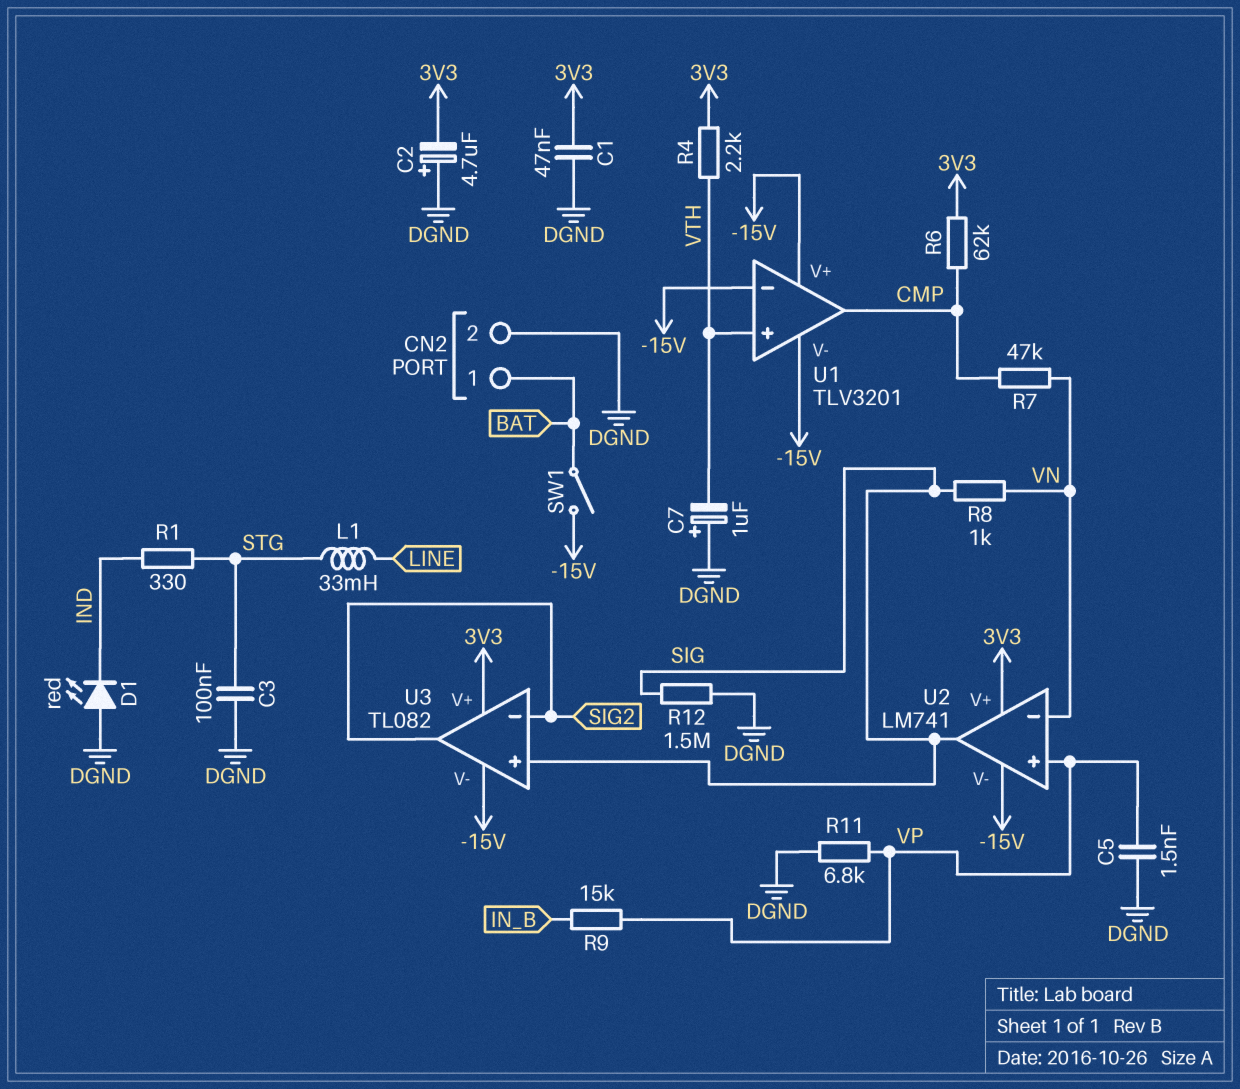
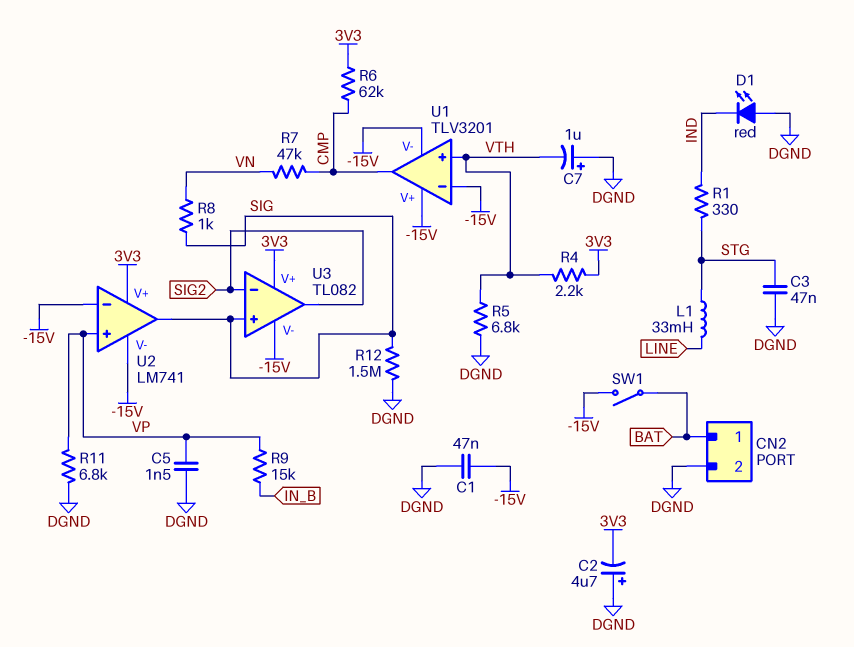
C1: 47nF (3V3, DGND) -> 47nF (-15V, DGND)
C3: 100nF (DGND, STG) -> 47nF (DGND, STG)
R5: none -> 6.8k (DGND, VTH)
U2 pin in-: VN -> -15V

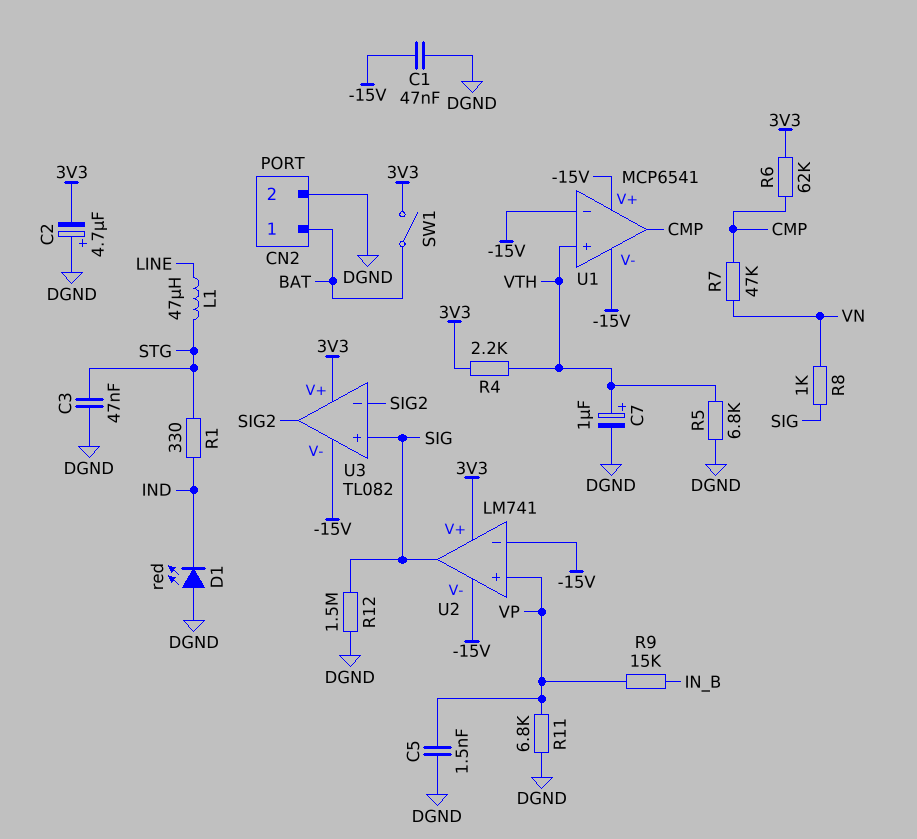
C7: 1uF (plus DGND, minus VTH) -> 1uF (plus VTH, minus DGND)
L1: 33mH (LINE, STG) -> 47uH (LINE, STG)
SW1: switch (-15V, BAT) -> switch (3V3, BAT)
U1: TLV3201 -> MCP6541

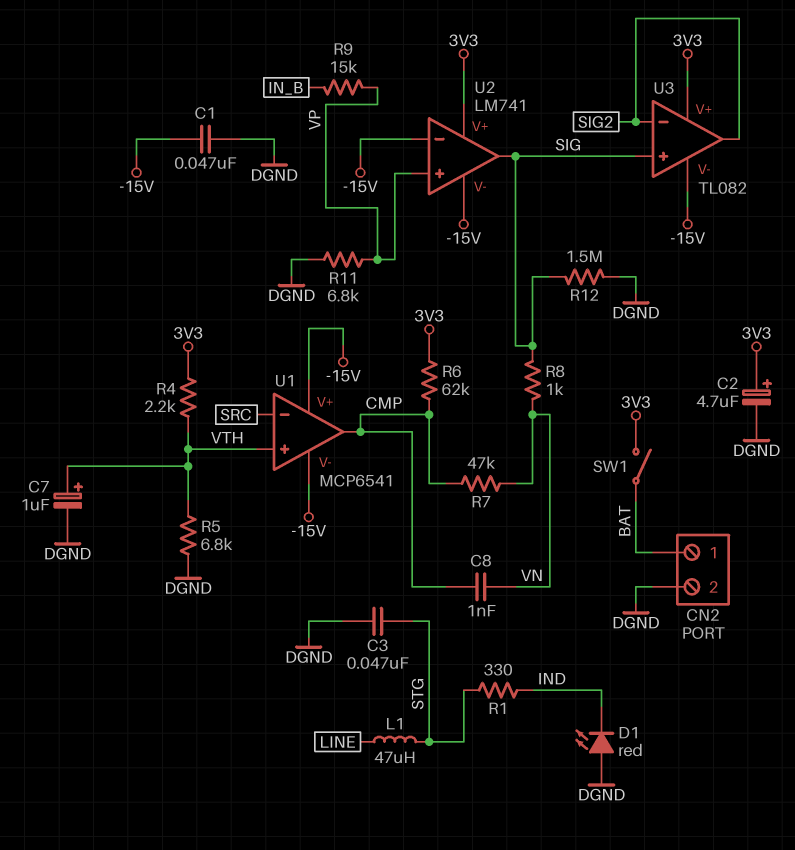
C2: 4.7uF (plus DGND, minus 3V3) -> 4.7uF (plus 3V3, minus DGND)
C5: 1.5nF (DGND, VP) -> none
C8: none -> 1nF (CMP, VN)
U1 pin in-: -15V -> SRC

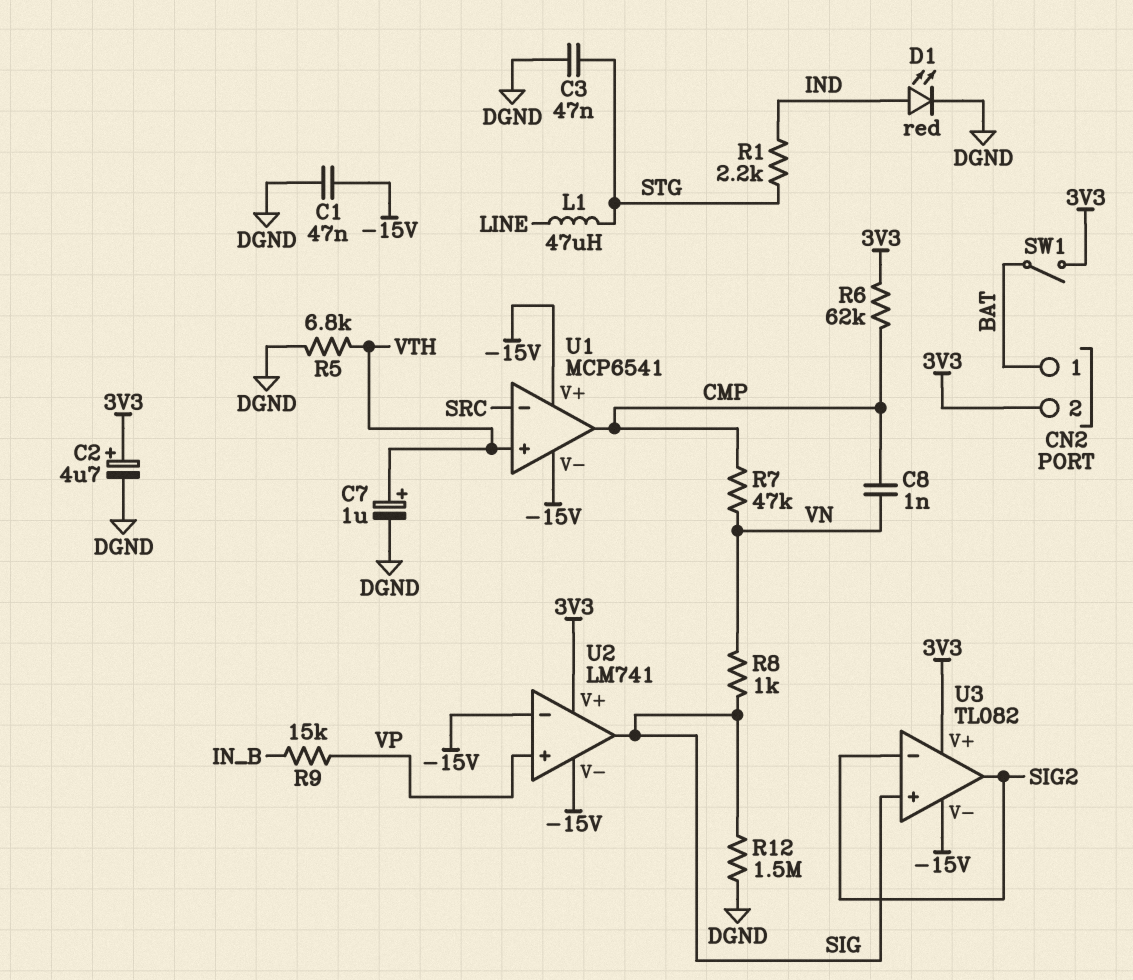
CN2 pin 2: DGND -> 3V3
D1: LED red (A DGND, K IND) -> LED red (A IND, K DGND)
R1: 330 (IND, STG) -> 2.2k (IND, STG)
R4: 2.2k (3V3, VTH) -> none
R11: 6.8k (DGND, VP) -> none

